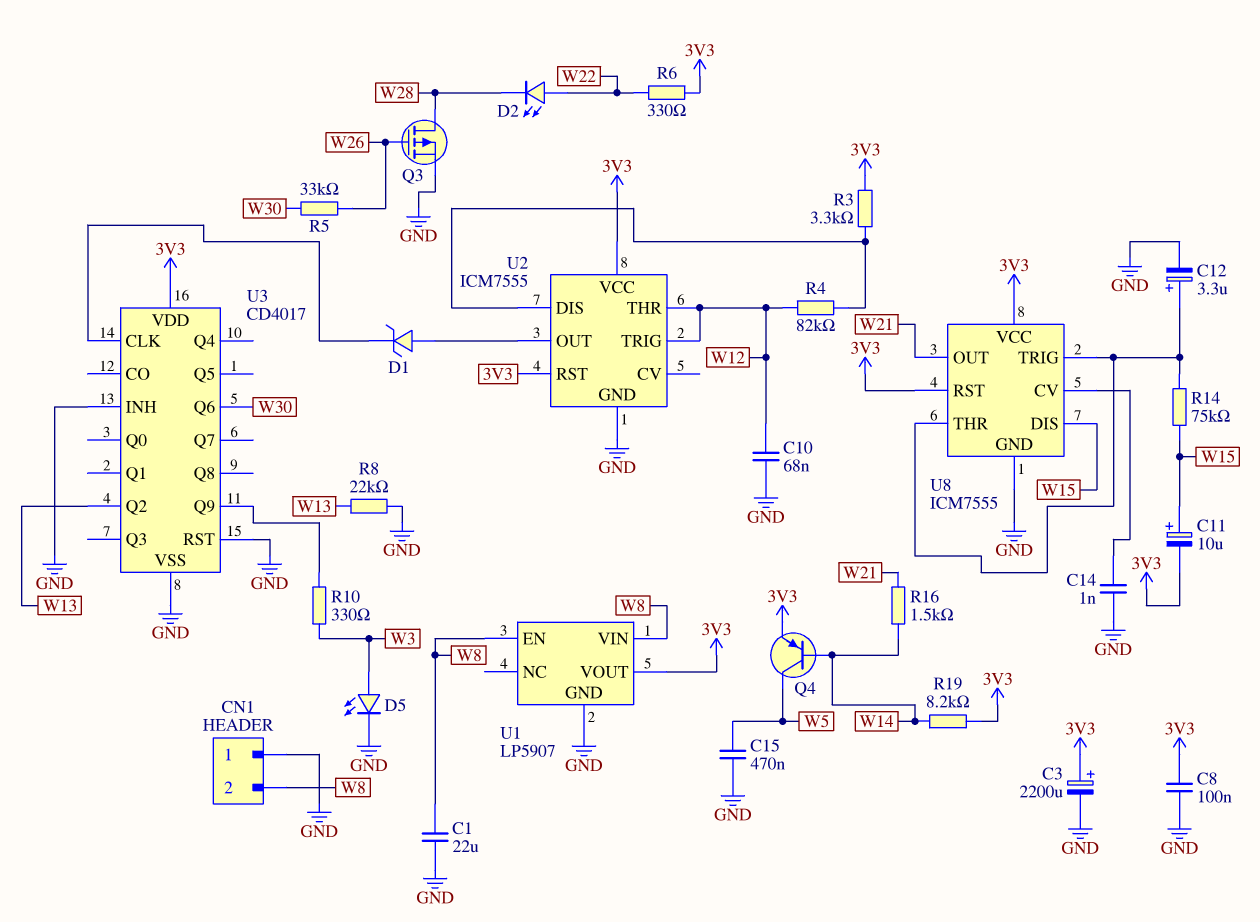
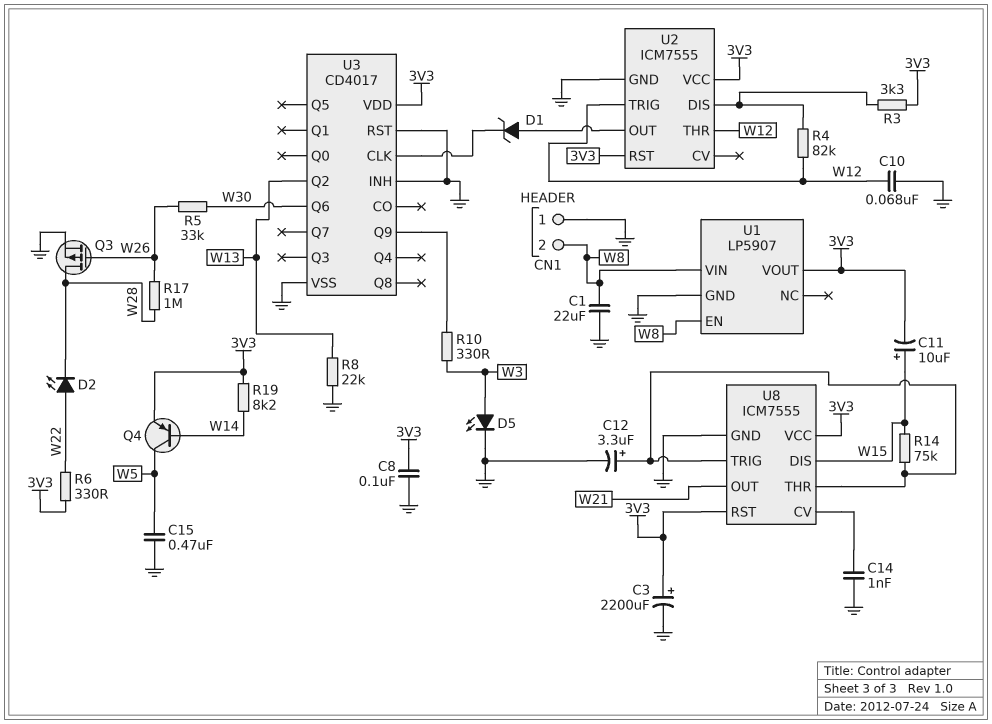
R16: 1.5k (W14, W21) -> none
R17: none -> 1M (W26, W28)

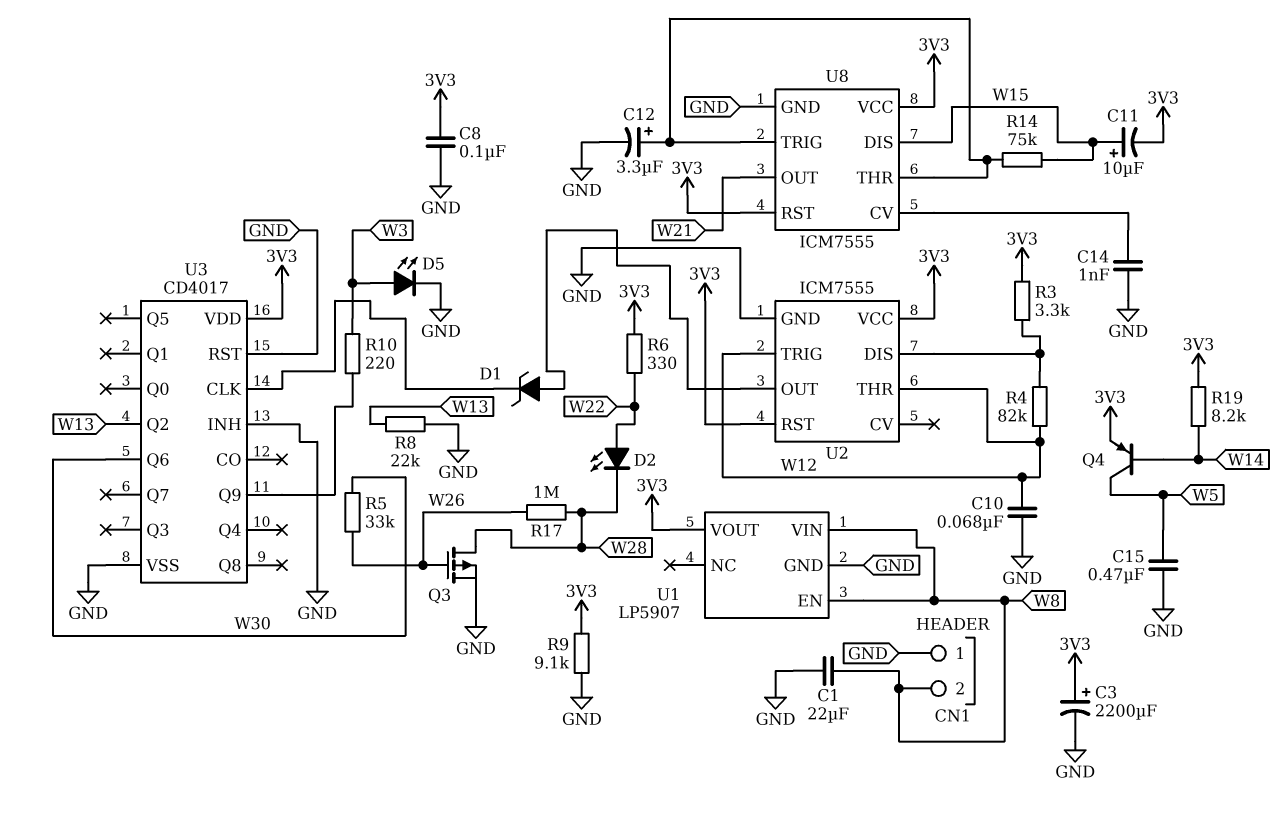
R9: none -> 9.1k (3V3, GND)
R10: 330 (U3/Q9, W3) -> 220 (U3/Q9, W3)

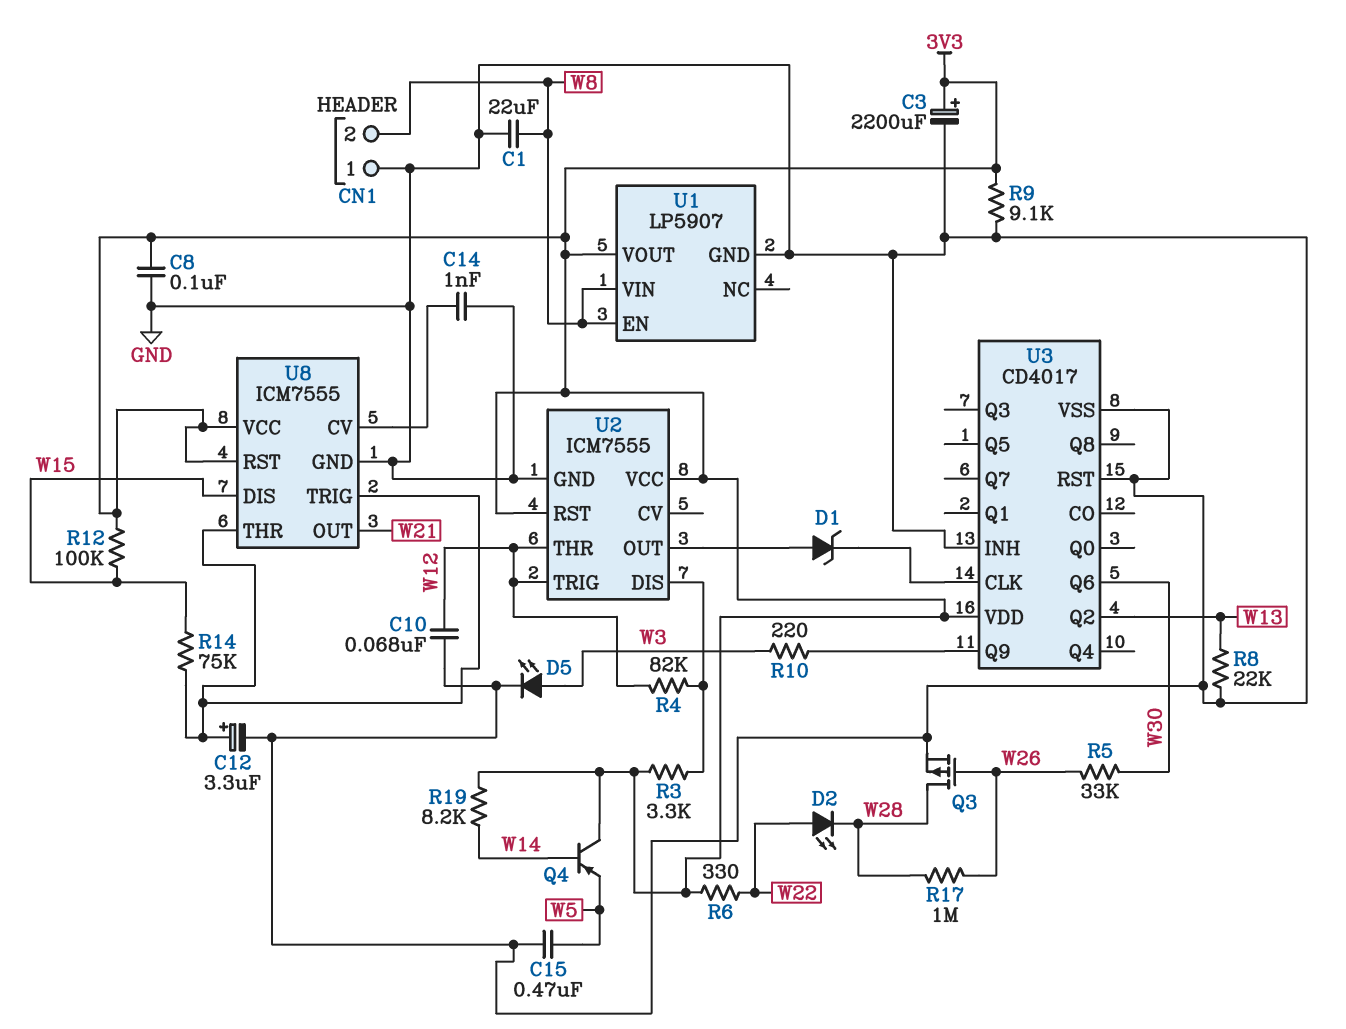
C11: 10uF (plus W15, minus 3V3) -> none
Q4: PNP (B W14, C W5, E 3V3) -> PNP (B W14, C 3V3, E W5)
R12: none -> 100k (3V3, W15)

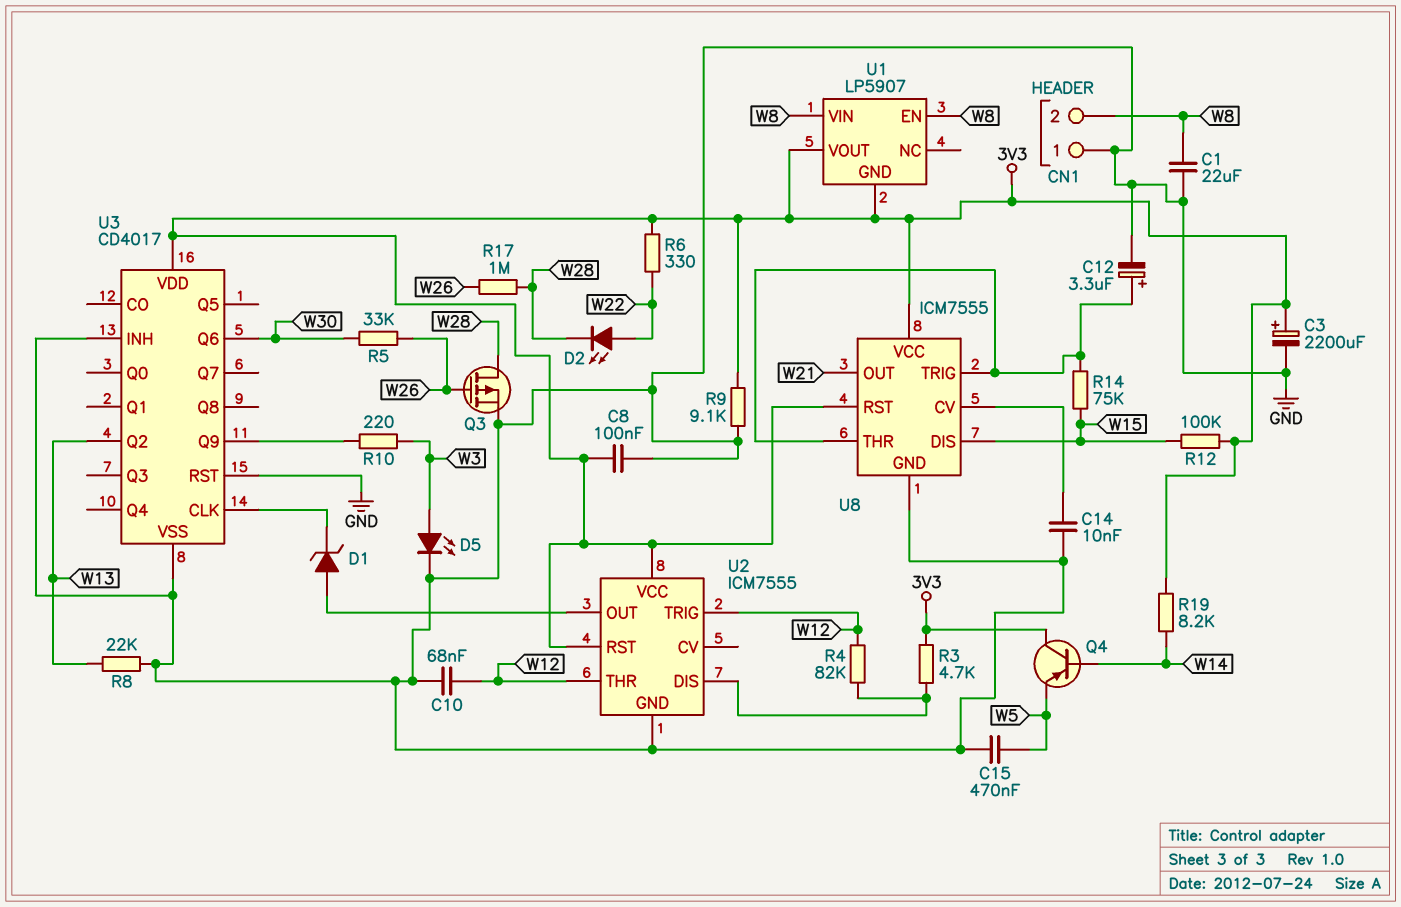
C14: 1nF (GND, U8/CV) -> 10nF (GND, U8/CV)
R3: 3.3k (3V3, U2/DIS) -> 4.7k (3V3, U2/DIS)
U1 pin GND: GND -> 3V3

